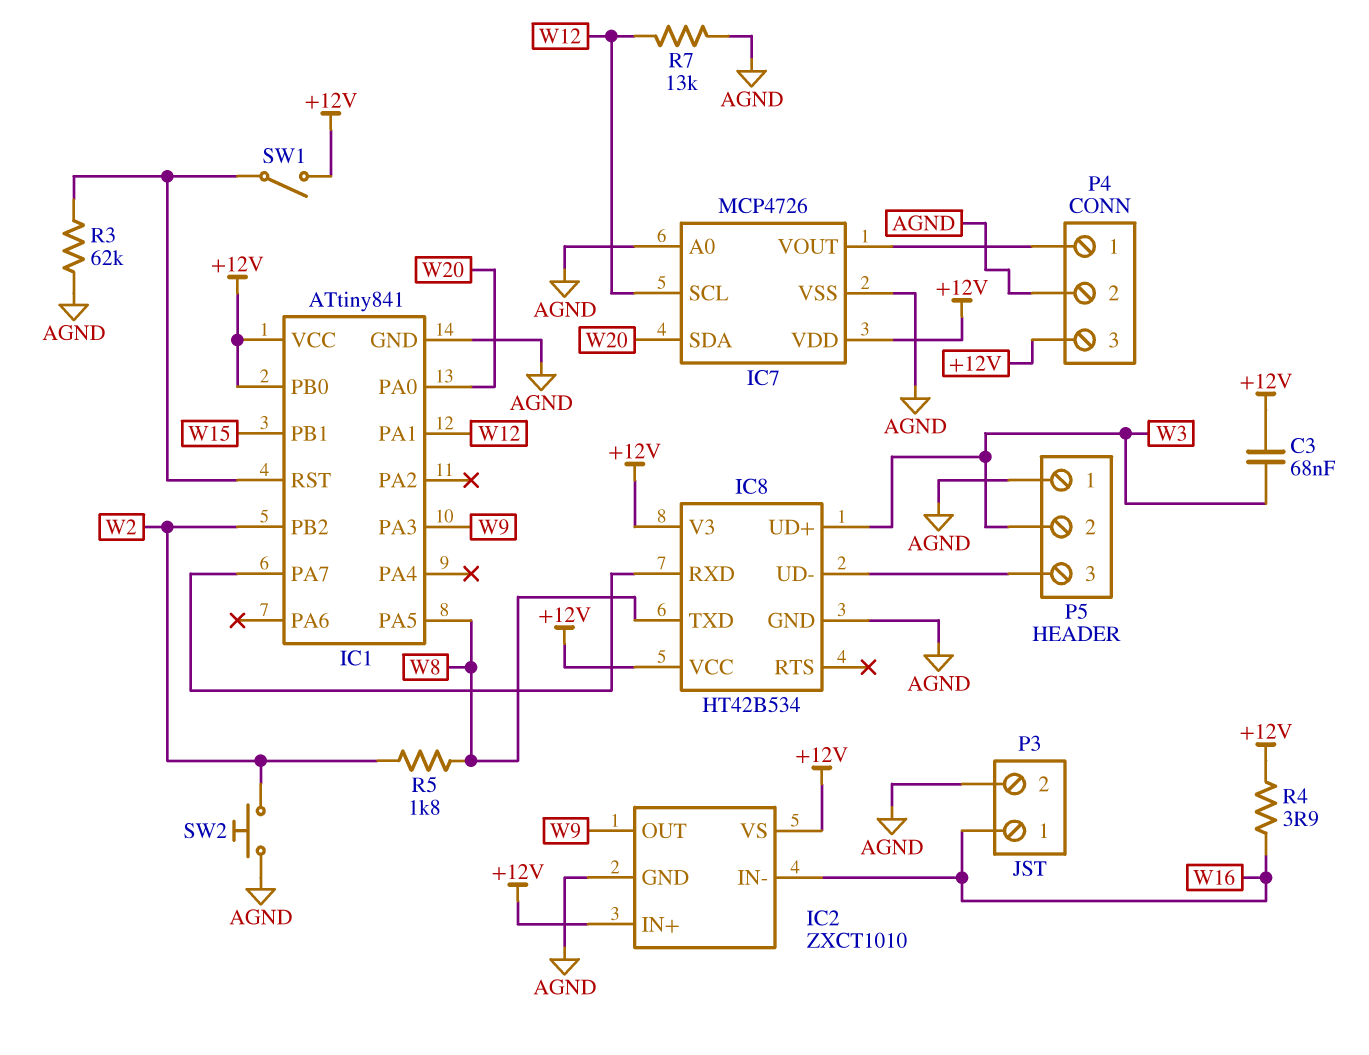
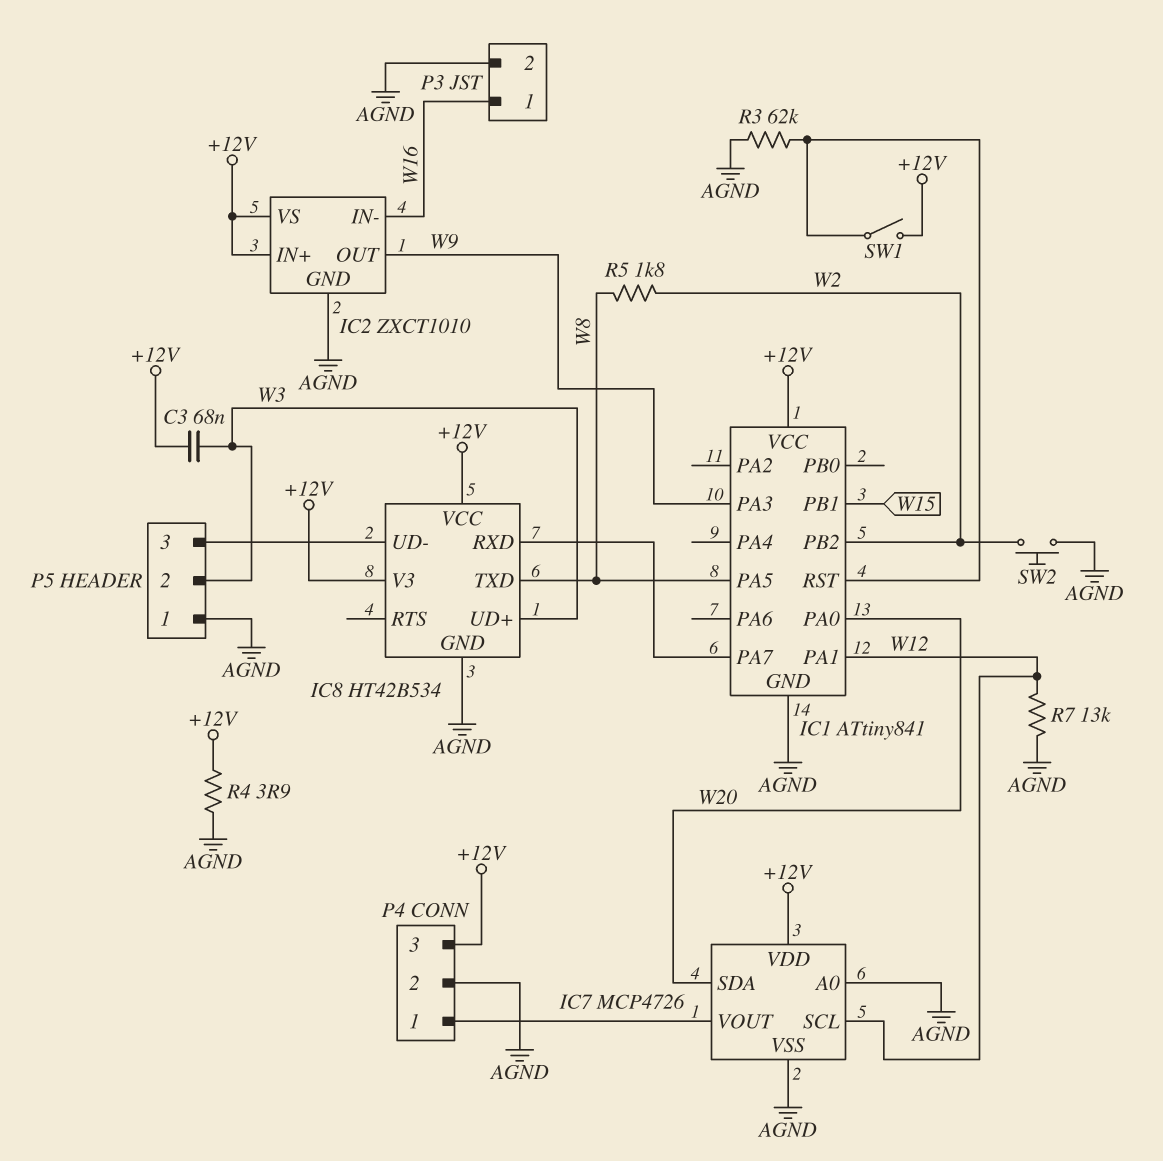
IC1 pin PB0: +12V -> none
R4: 3.9 (+12V, W16) -> 3.9 (+12V, AGND)

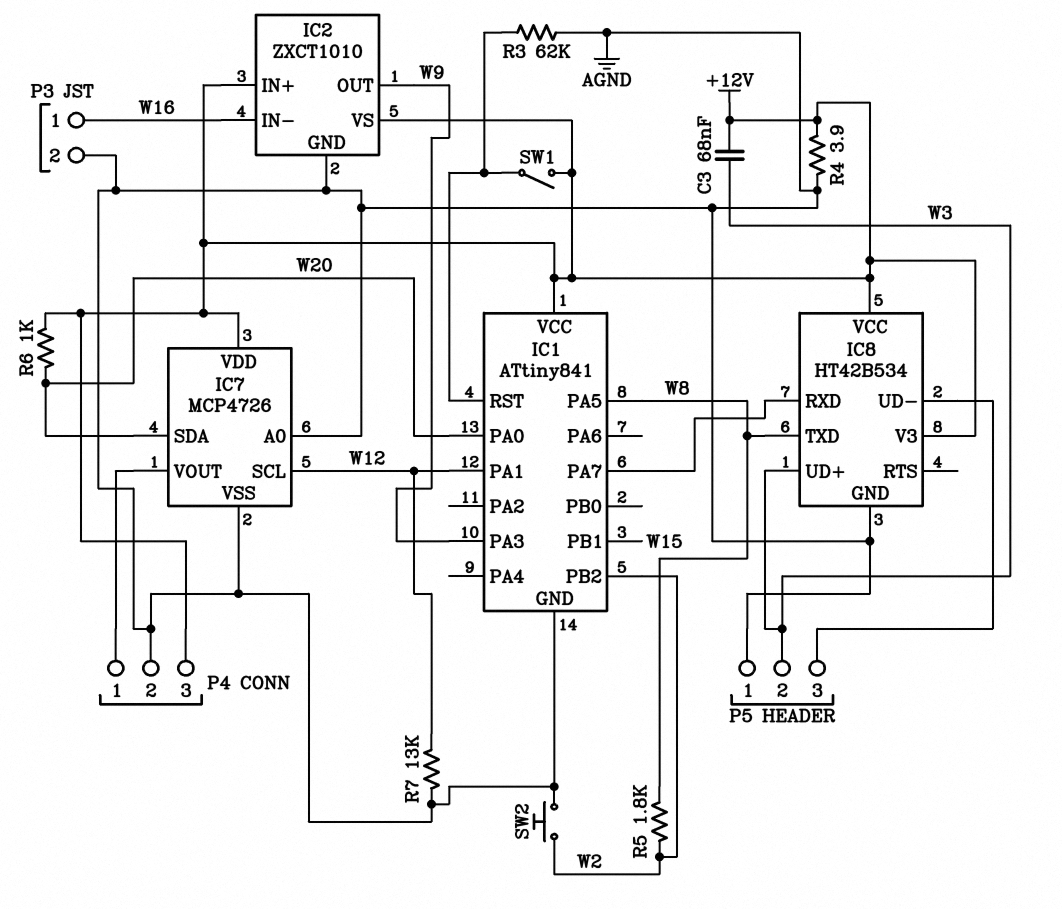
R6: none -> 1k (+12V, W20)

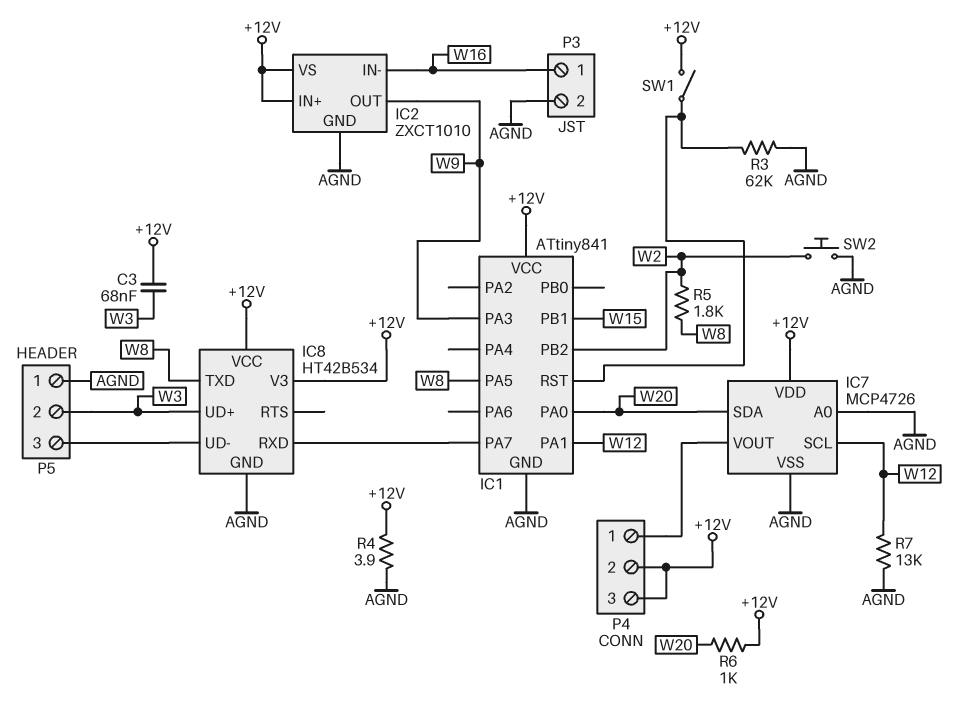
P4 pin 2: AGND -> +12V

